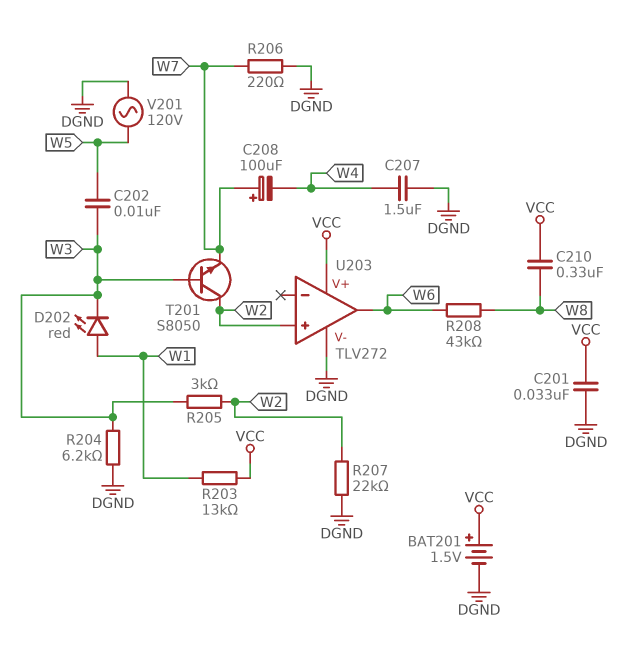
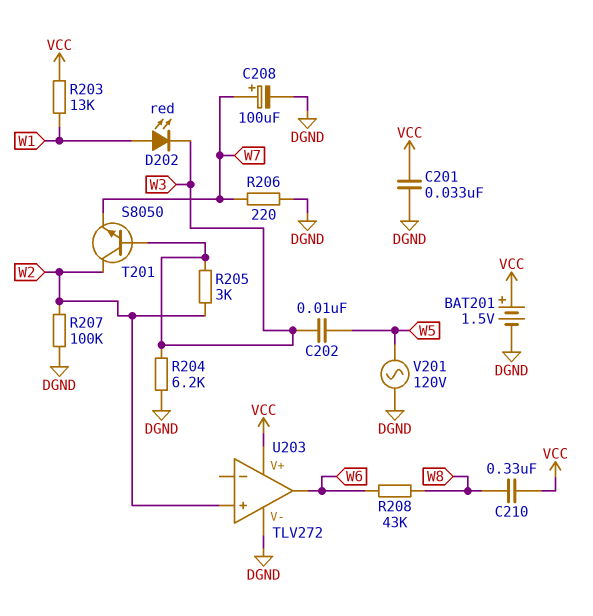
C207: 1.5uF (DGND, W4) -> none
C208: 100uF (plus W7, minus W4) -> 100uF (plus W7, minus DGND)
R207: 22k (DGND, W2) -> 100k (DGND, W2)

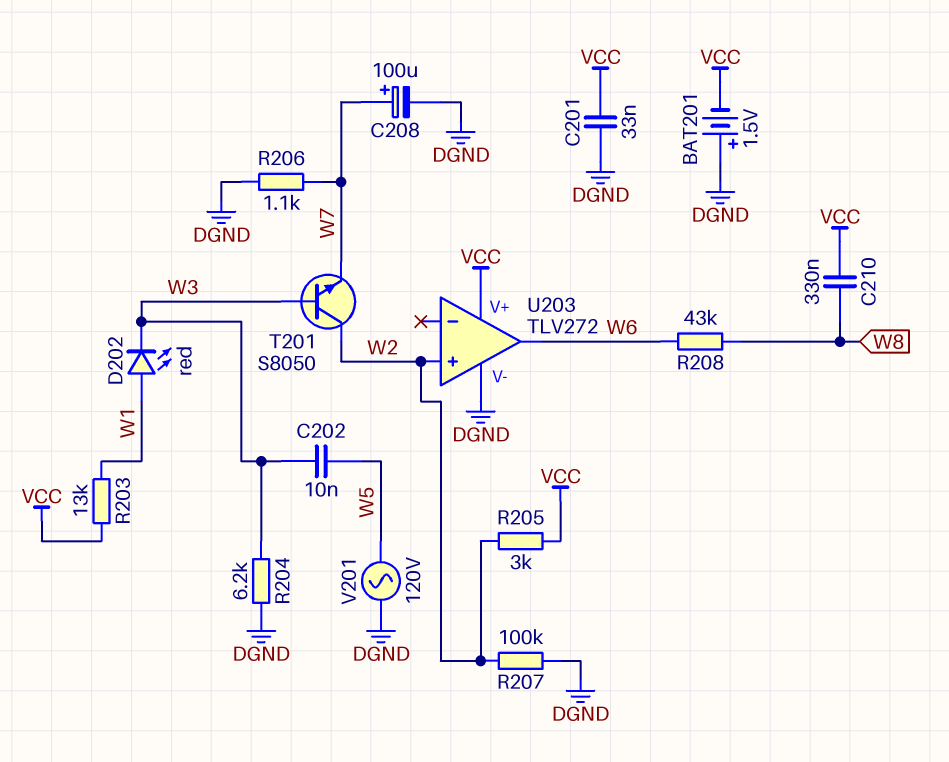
BAT201: 1.5V (plus VCC, minus DGND) -> 1.5V (plus DGND, minus VCC)
R205: 3k (W2, W3) -> 3k (VCC, W2)
R206: 220 (DGND, W7) -> 1.1k (DGND, W7)

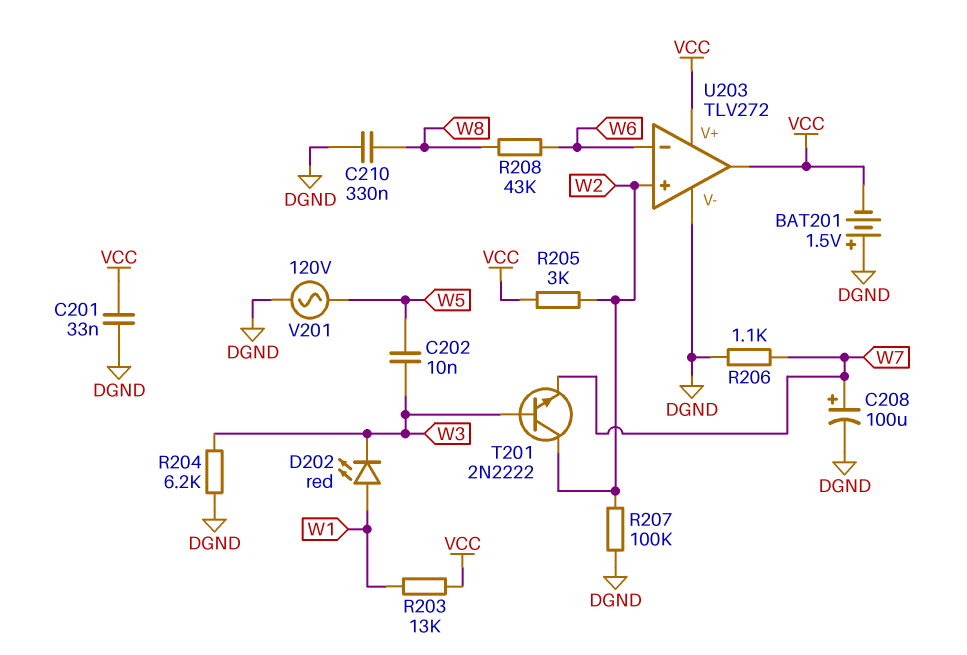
C210: 330nF (VCC, W8) -> 330nF (DGND, W8)
T201: NPN S8050 (B W3, C W2, E W7) -> NPN 2N2222 (B W3, C W2, E W7)
U203 pin in-: none -> W6
U203 pin out: W6 -> VCC

